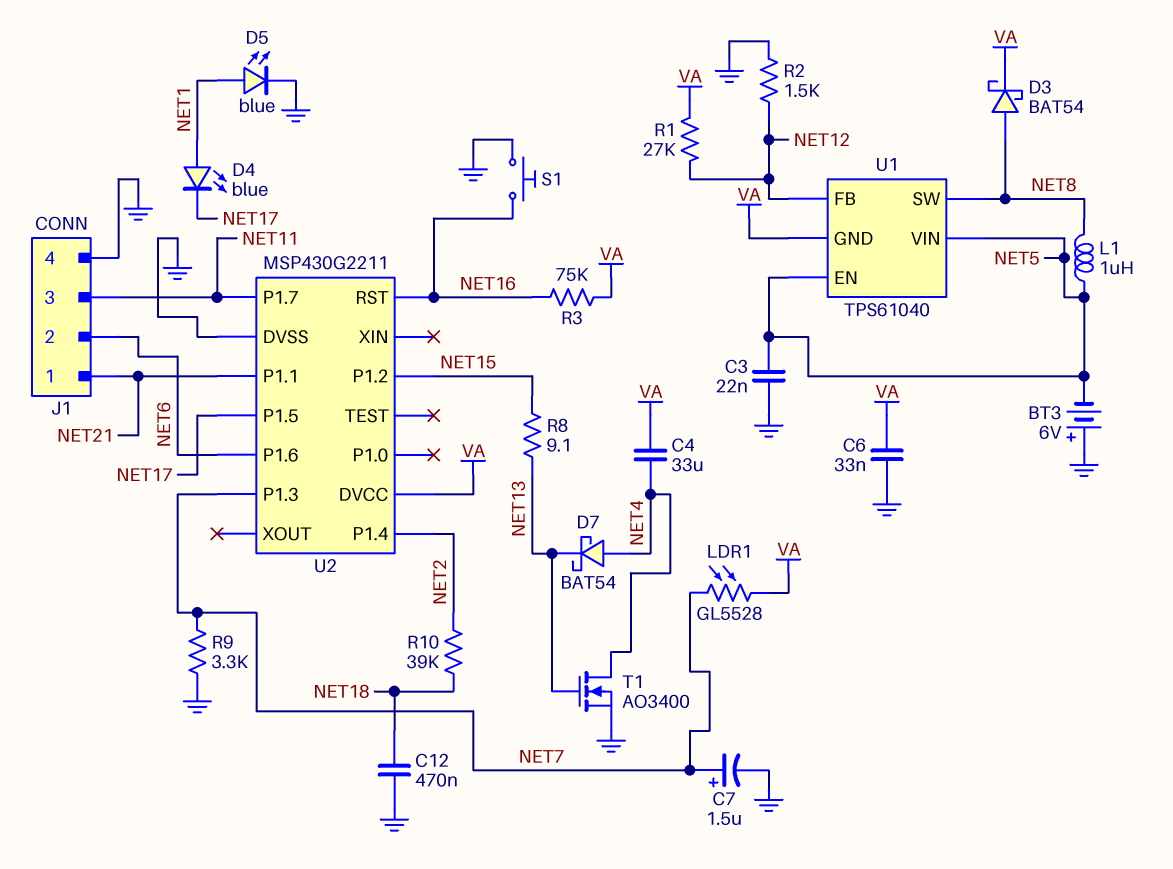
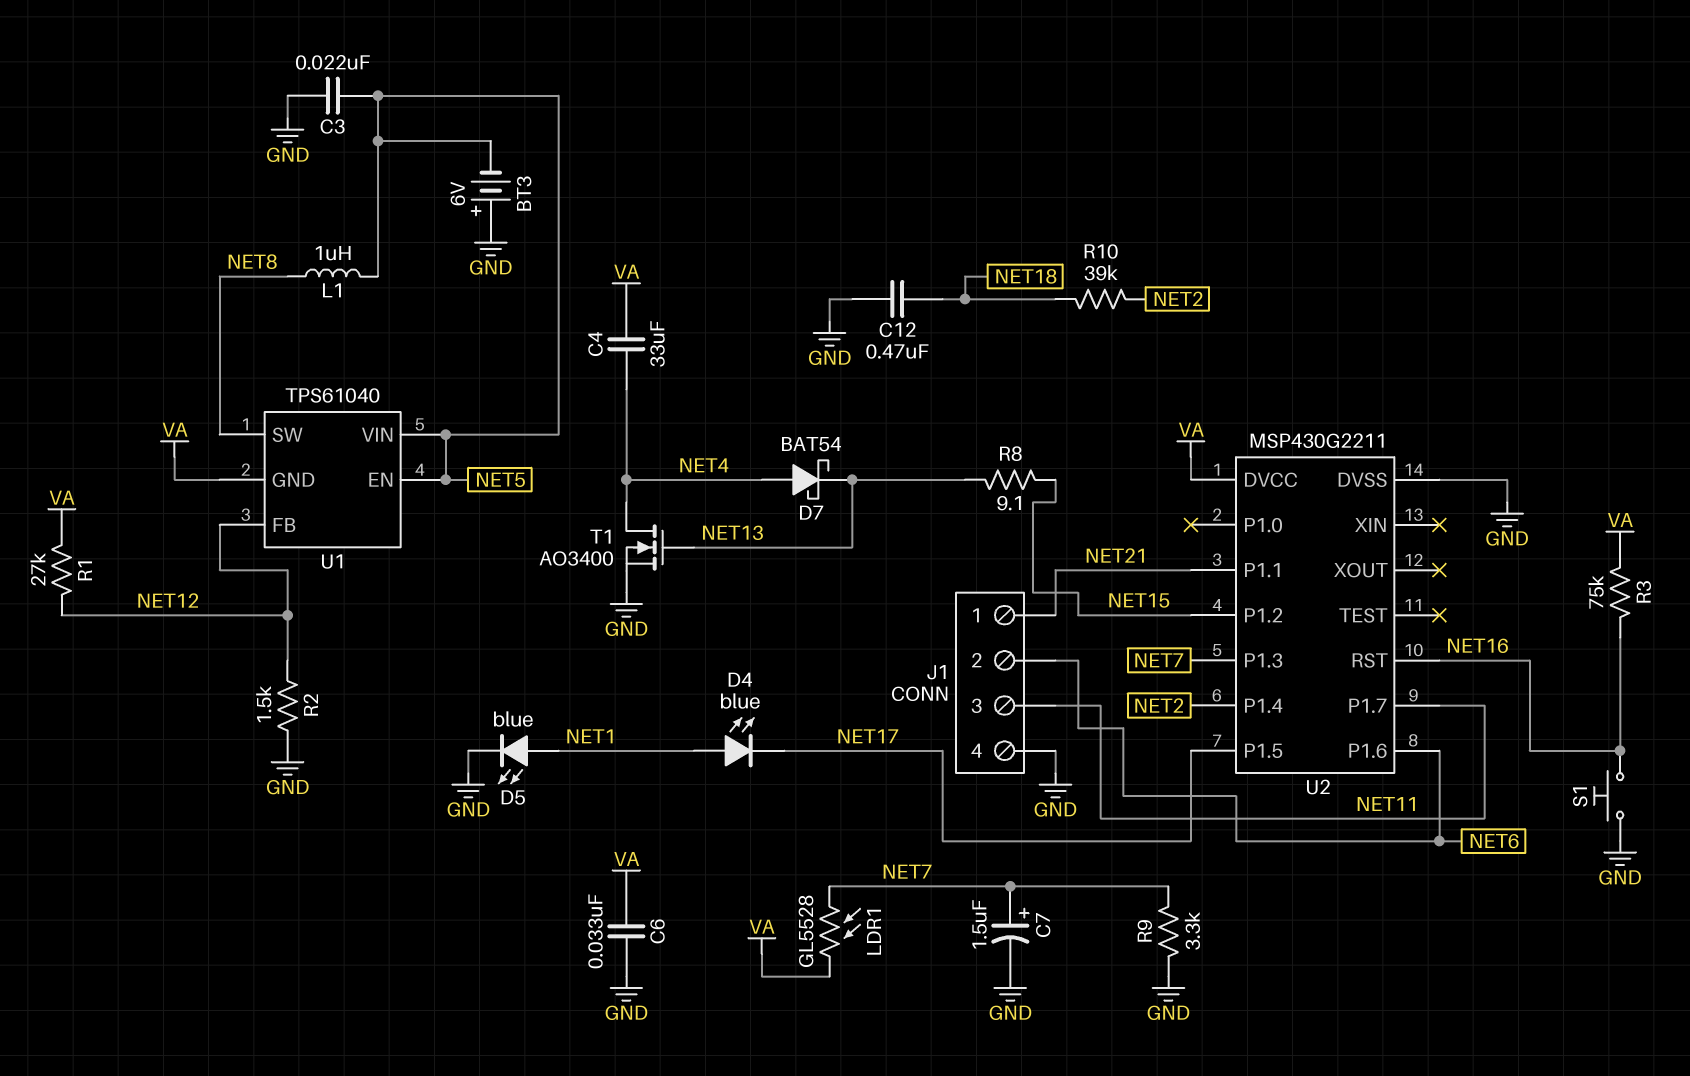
D3: schottky BAT54 (A NET8, K VA) -> none

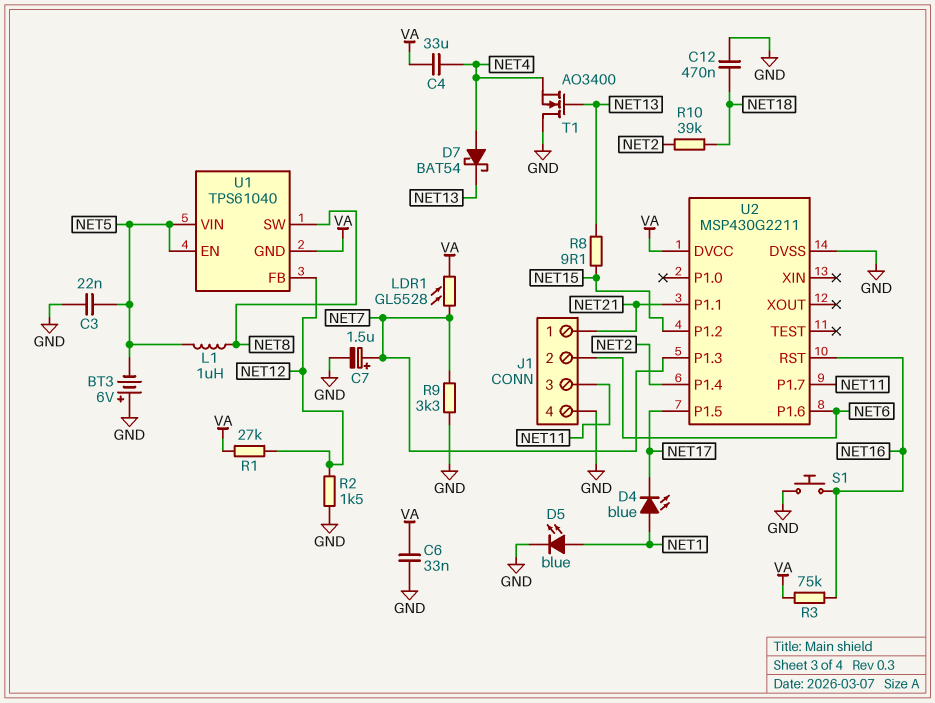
T1: NMOS AO3400 (G NET13, D NET4, S GND) -> NMOS AO3400 (G NET13, D GND, S NET4)

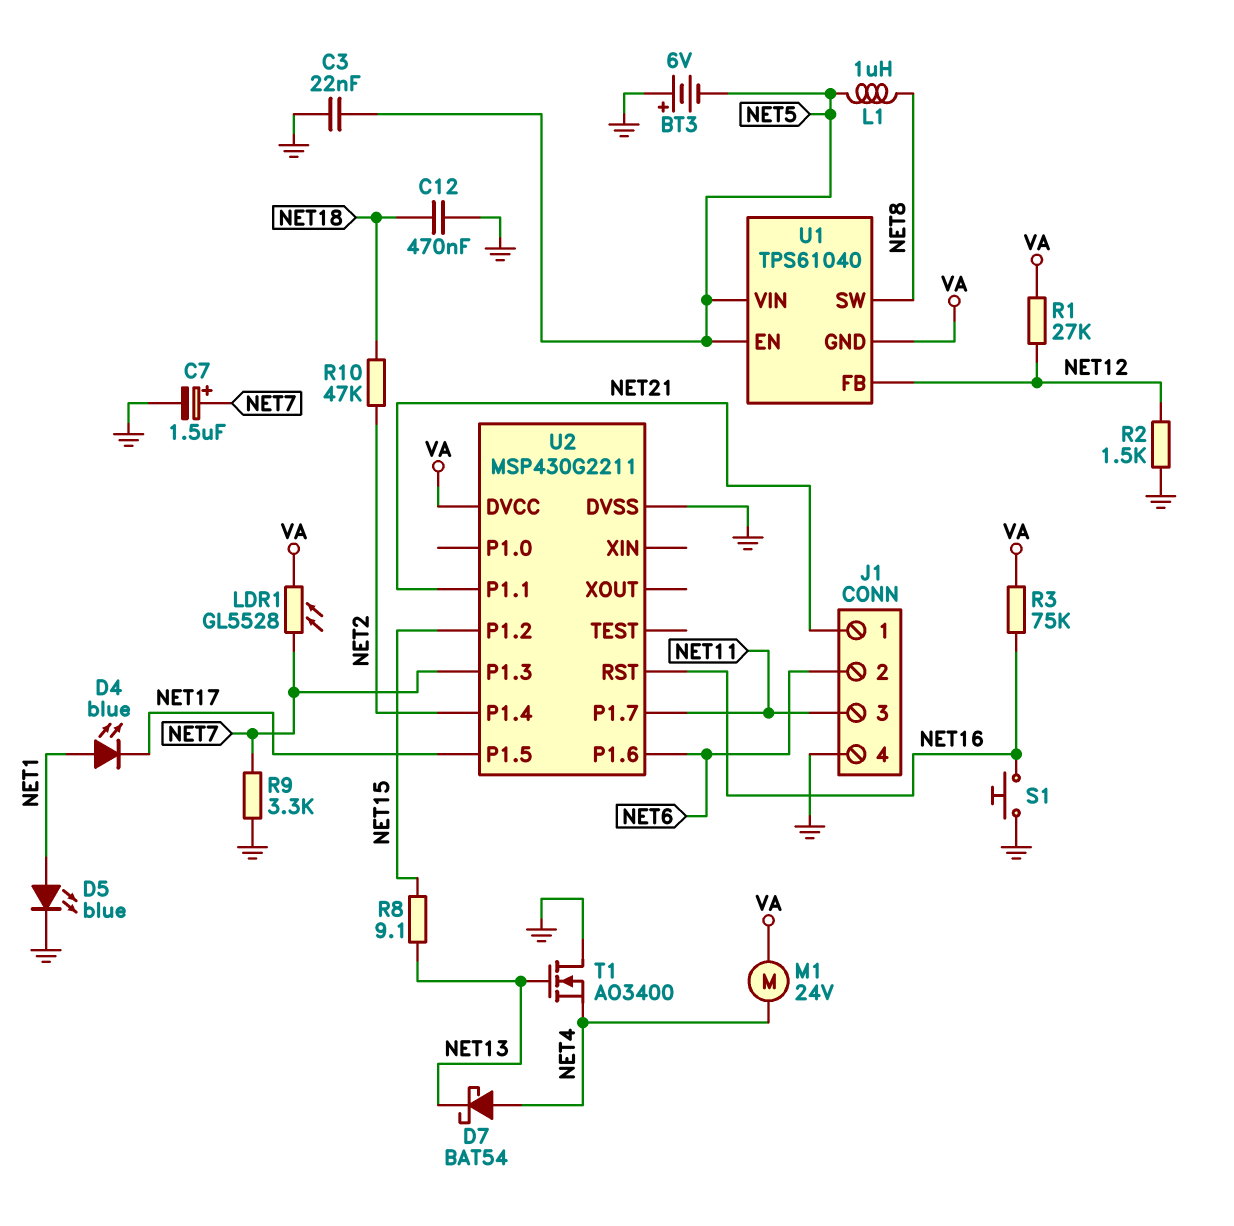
C4: 33uF (NET4, VA) -> none
C6: 33nF (GND, VA) -> none
M1: none -> motor 24V (NET4, VA)
R10: 39k (NET2, NET18) -> 47k (NET2, NET18)

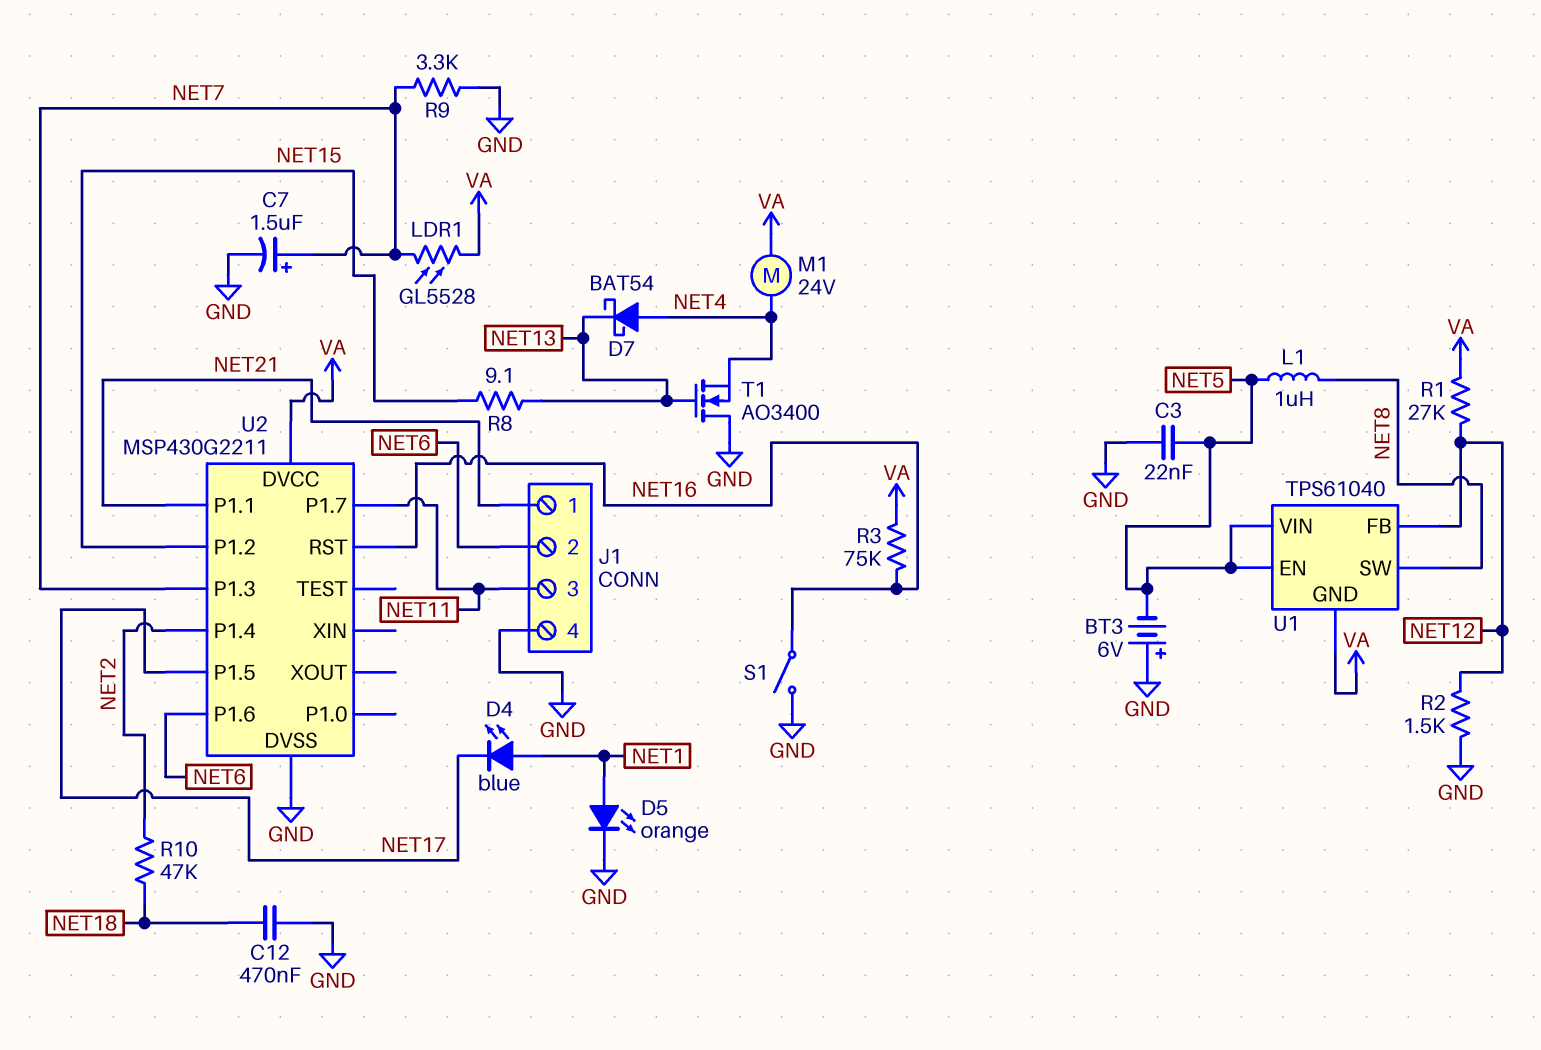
D5: LED blue (A NET1, K GND) -> LED orange (A NET1, K GND)
S1: button (GND, NET16) -> switch (GND, NET16)

